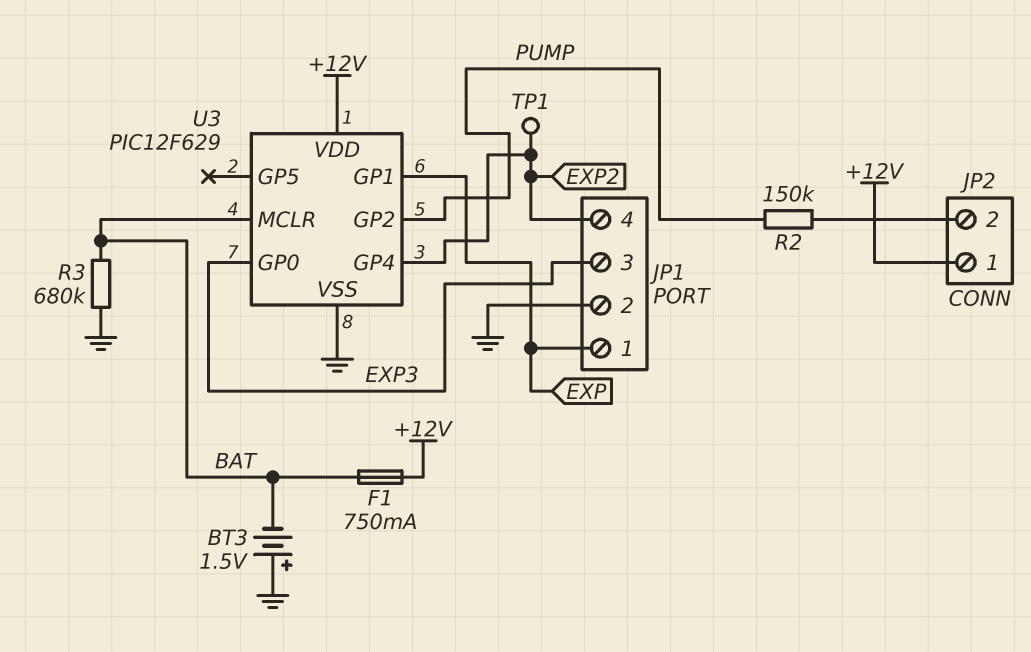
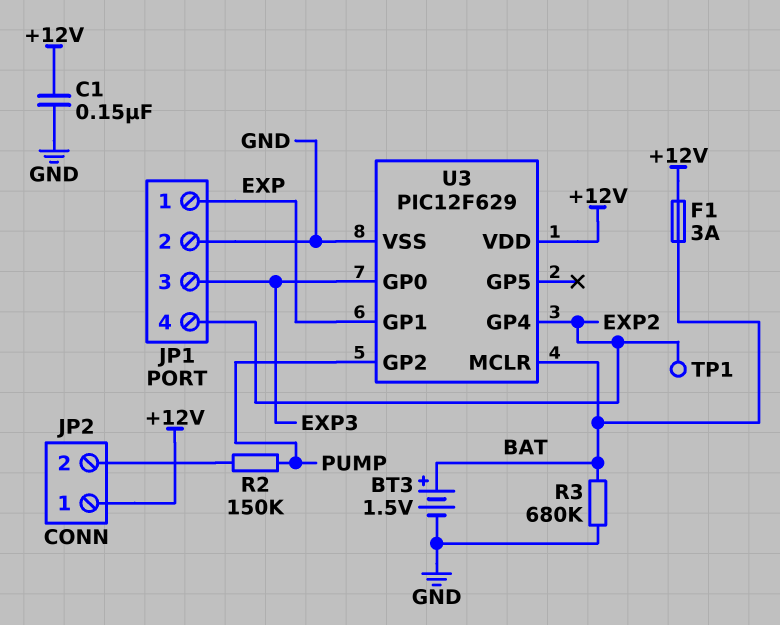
BT3: 1.5V (plus GND, minus BAT) -> 1.5V (plus BAT, minus GND)
C1: none -> 150nF (+12V, GND)
F1: 750mA (+12V, BAT) -> 3A (+12V, BAT)

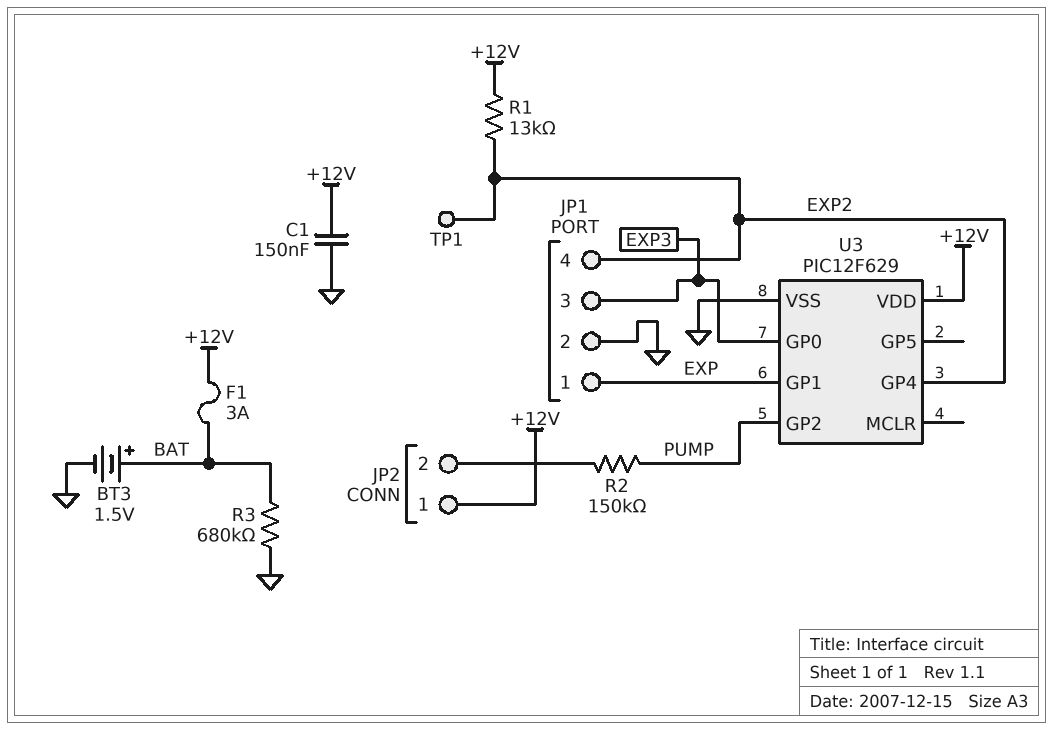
R1: none -> 13k (+12V, EXP2)
U3 pin MCLR: BAT -> none

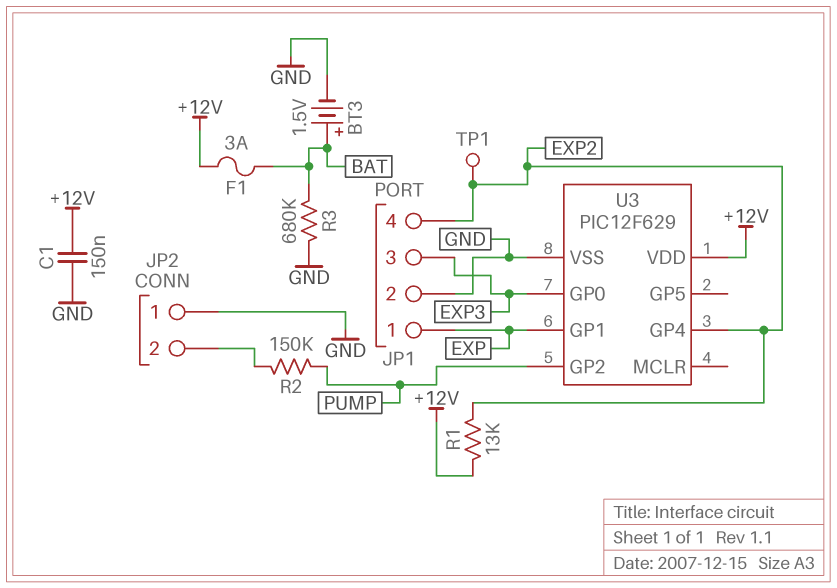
JP2 pin 1: +12V -> GND

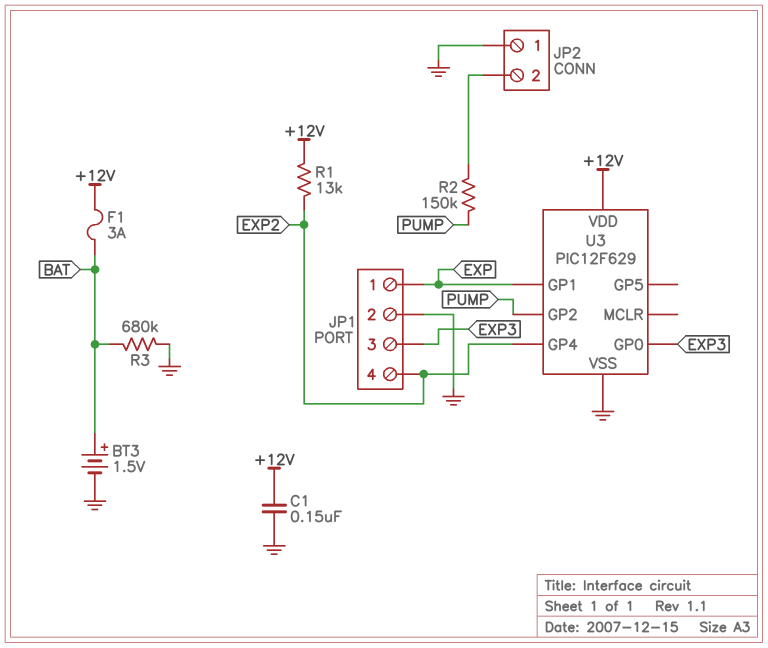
TP1: test point (EXP2) -> none

